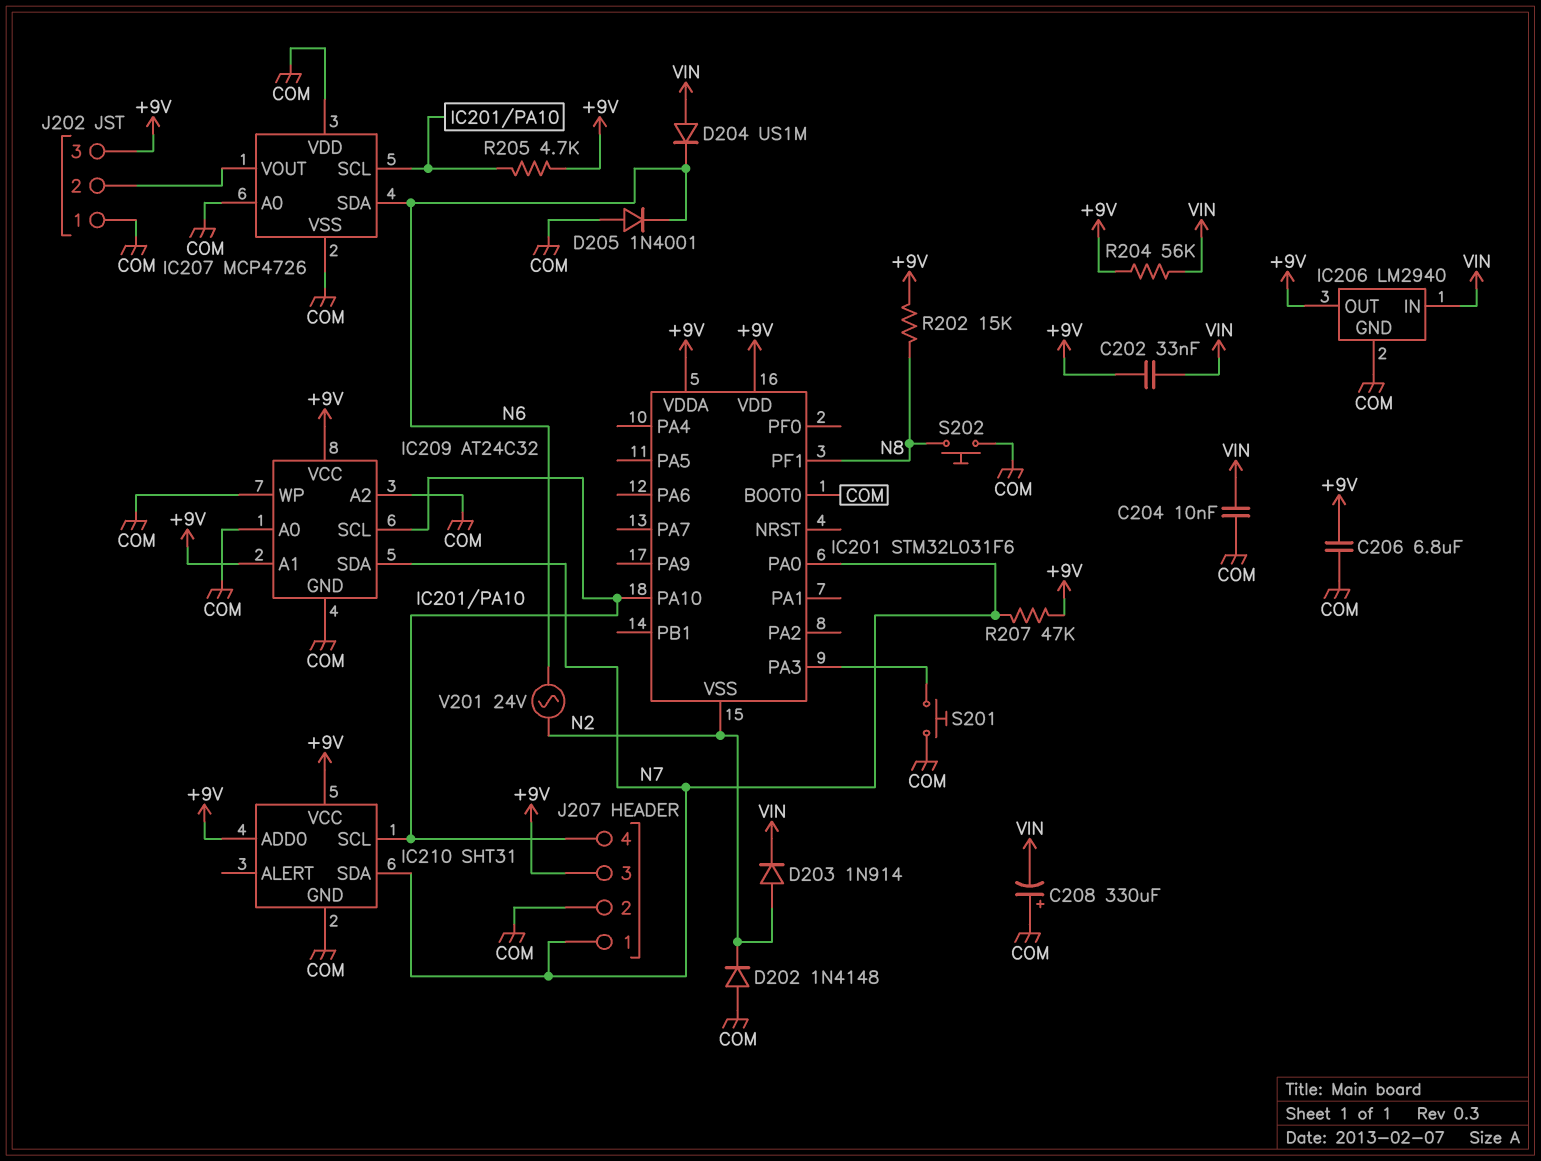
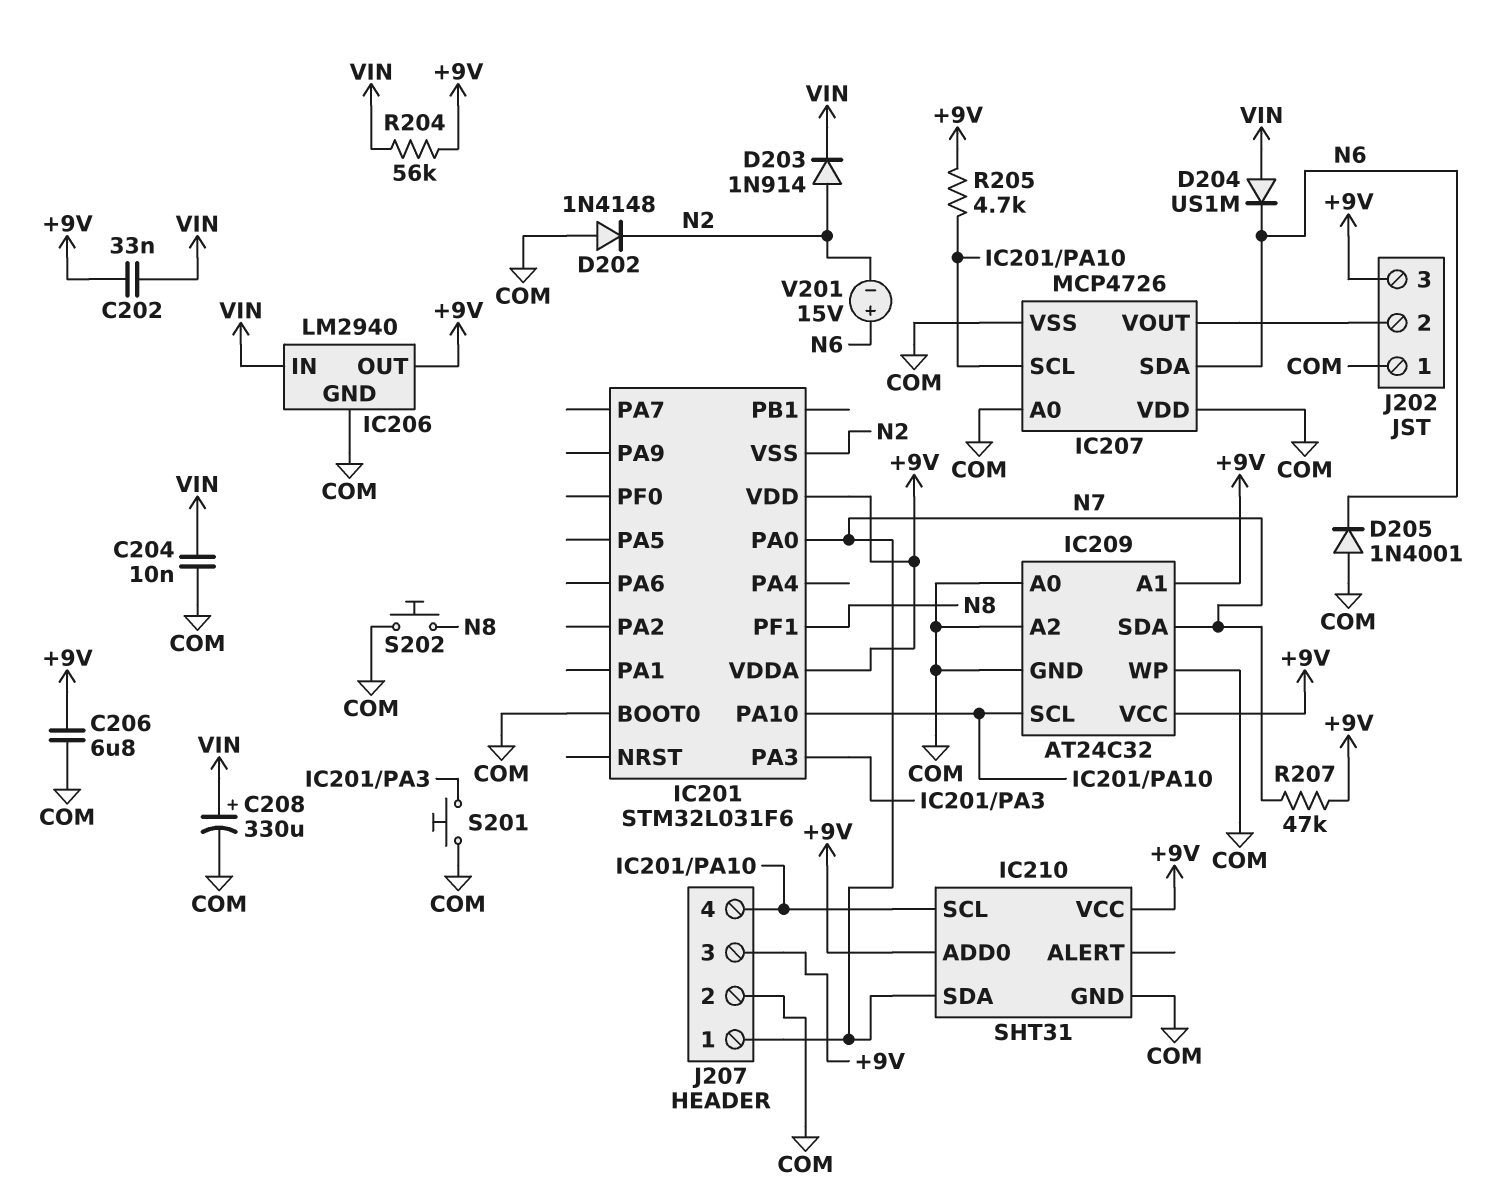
C208: 330uF (plus COM, minus VIN) -> 330uF (plus VIN, minus COM)
R202: 15k (+9V, N8) -> none
V201: AC 24V (N2, N6) -> 15V (plus N6, minus N2)

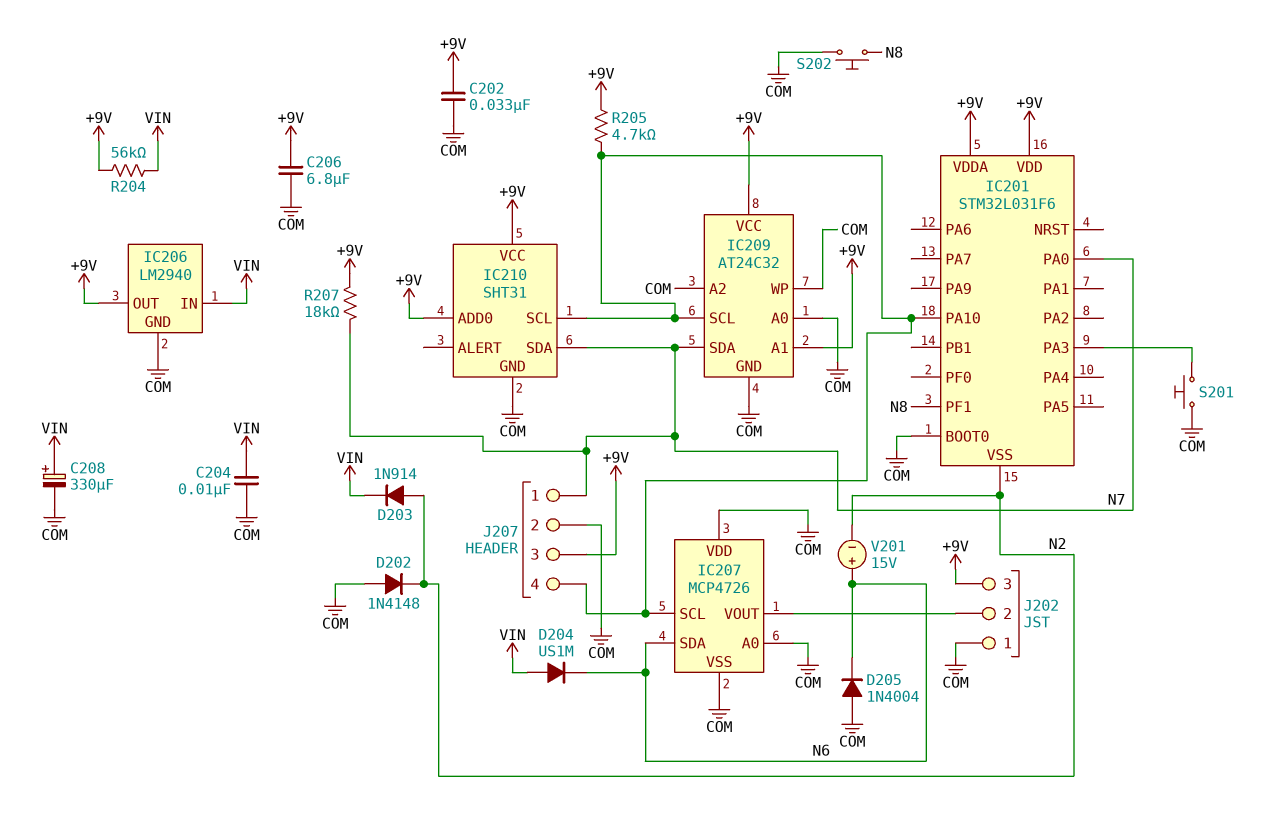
C202: 33nF (+9V, VIN) -> 33nF (+9V, COM)
D205: diode 1N4001 (A COM, K N6) -> diode 1N4004 (A COM, K N6)
R207: 47k (+9V, N7) -> 18k (+9V, N7)

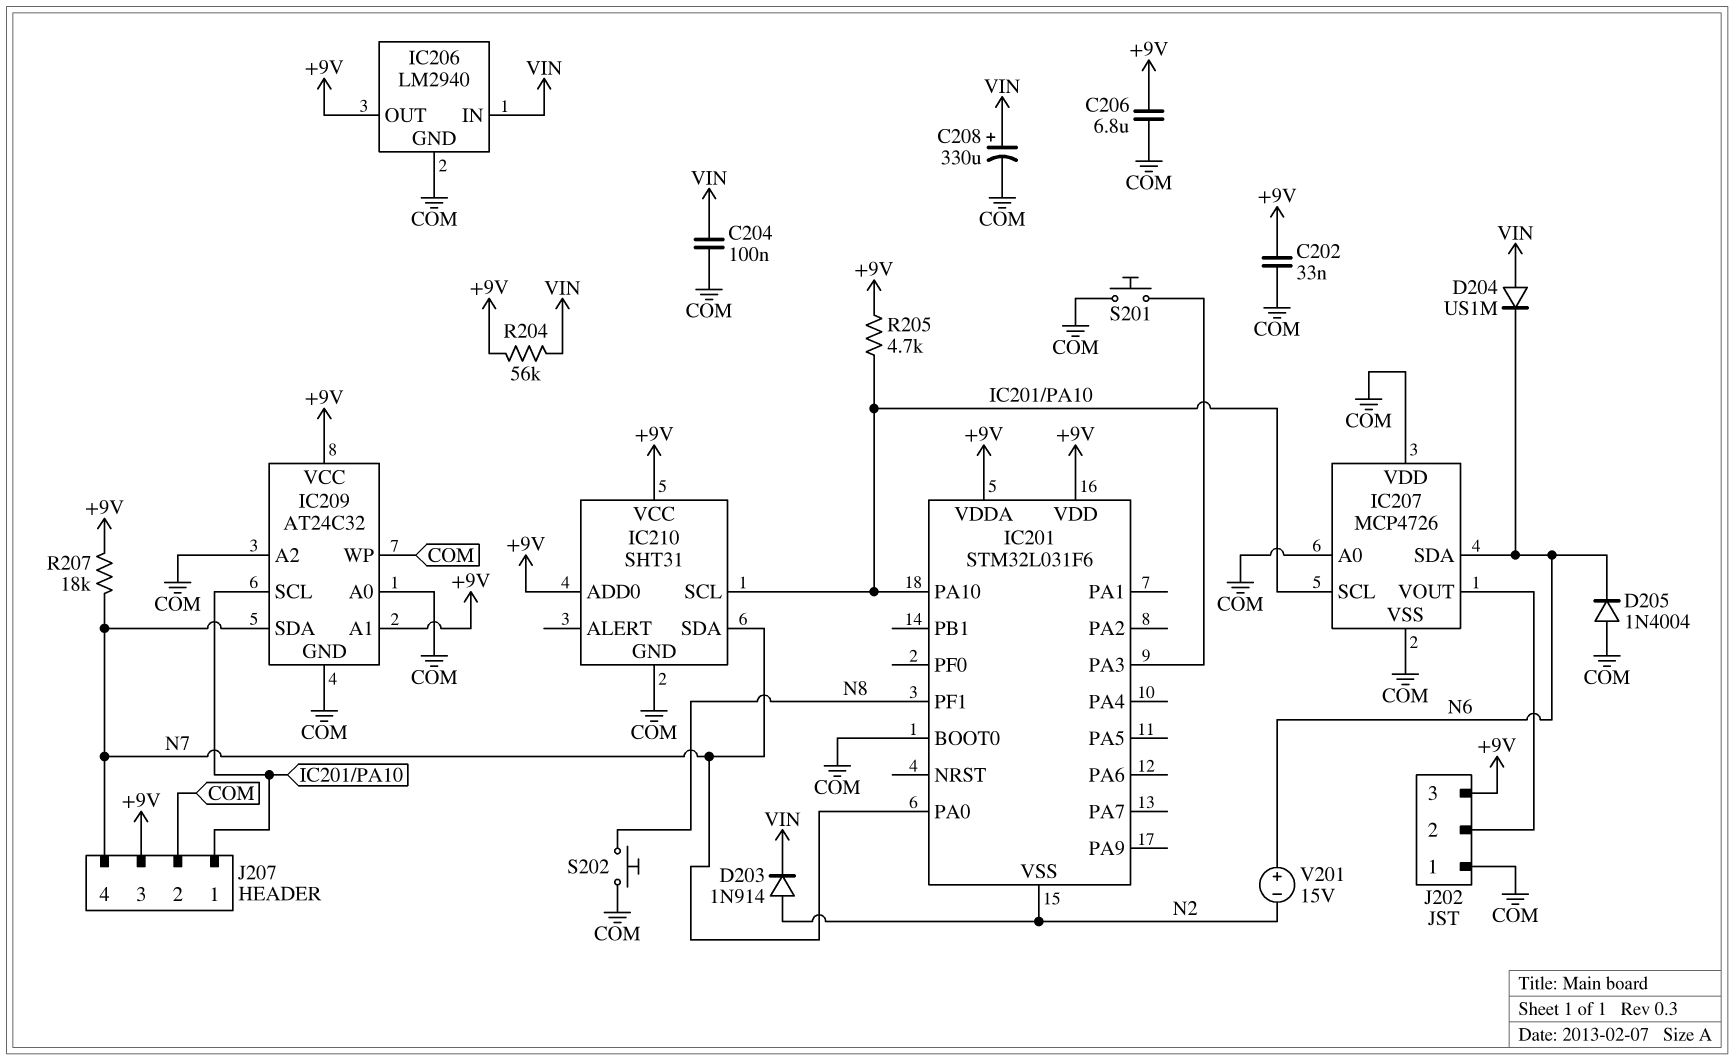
C204: 10nF (COM, VIN) -> 100nF (COM, VIN)
D202: diode 1N4148 (A COM, K N2) -> none
J207 pin 1: N7 -> IC201/PA10
J207 pin 4: IC201/PA10 -> N7

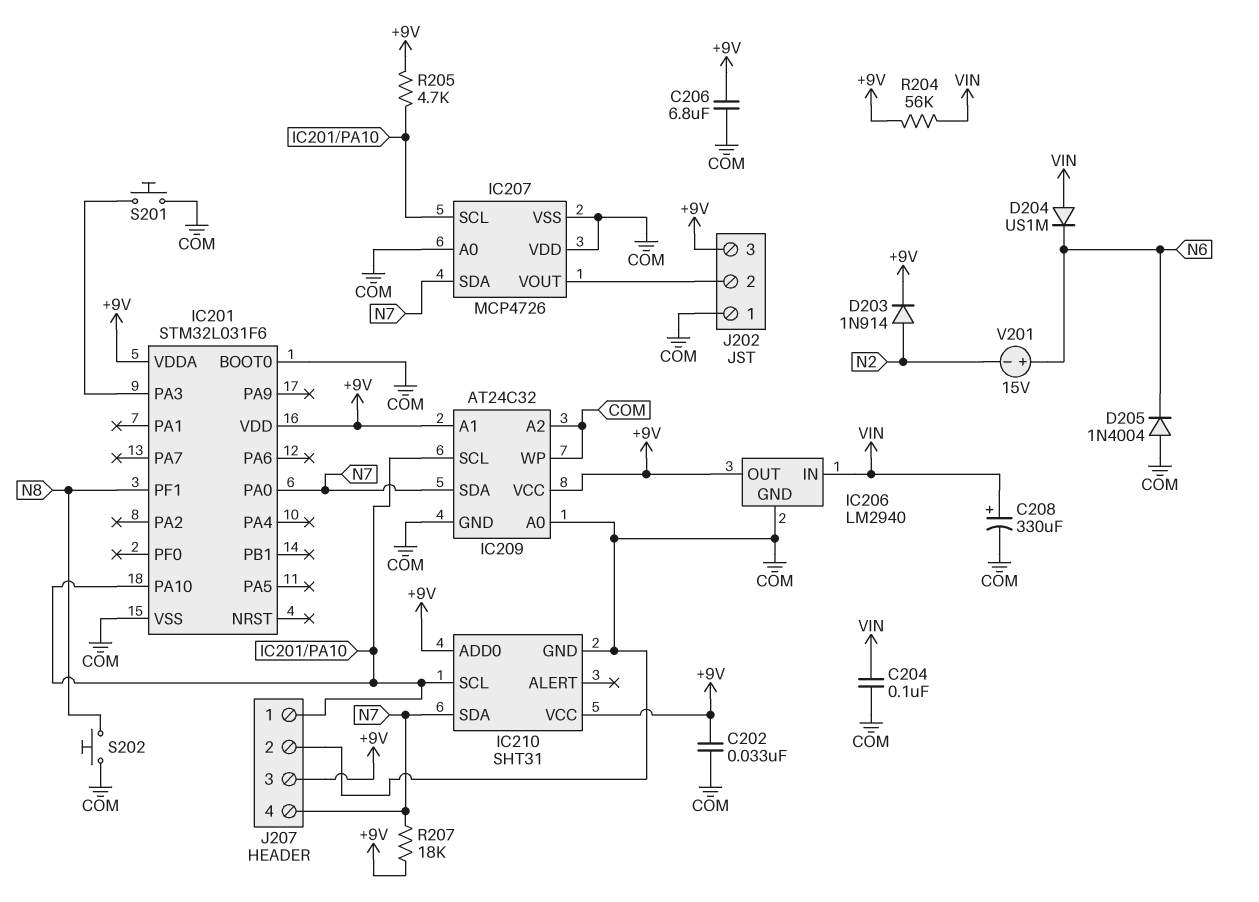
D203: diode 1N914 (A N2, K VIN) -> diode 1N914 (A N2, K +9V)
IC201 pin VSS: N2 -> COM
IC207 pin SDA: N6 -> N7

